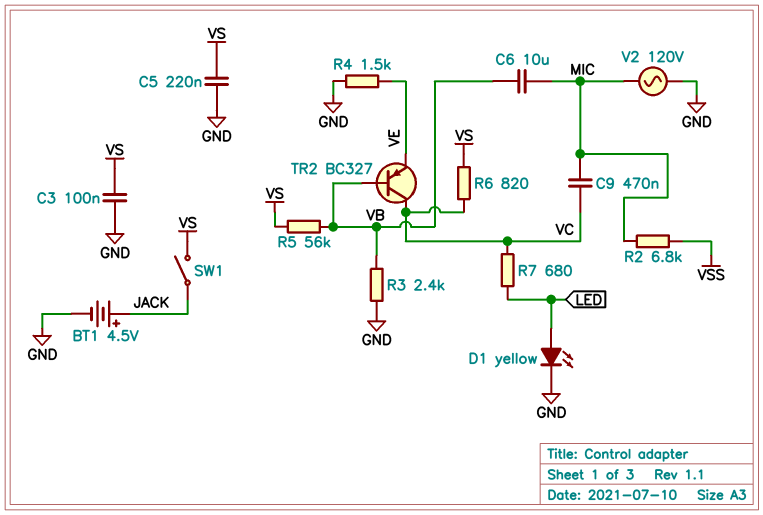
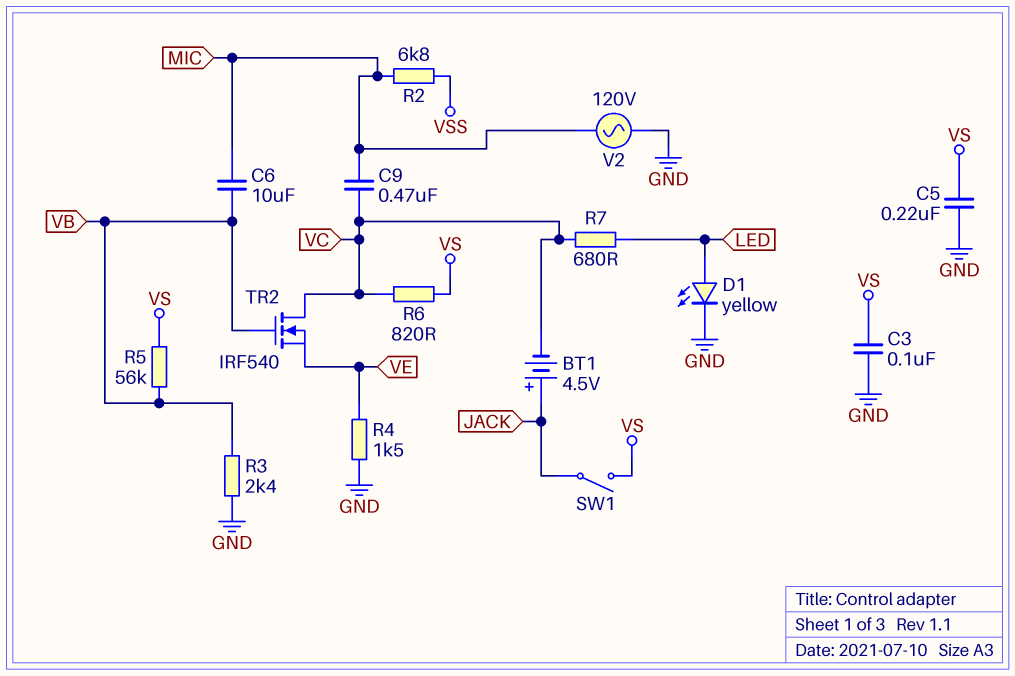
BT1: 4.5V (plus JACK, minus GND) -> 4.5V (plus JACK, minus VC)
TR2: PNP BC327 (B VB, C VC, E VE) -> NMOS IRF540 (G VB, D VC, S VE)

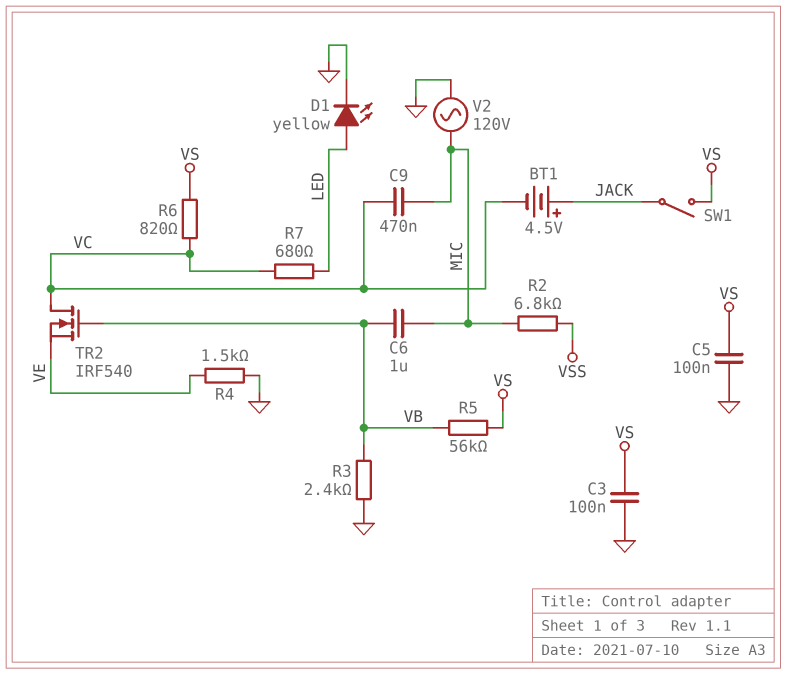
C5: 220nF (GND, VS) -> 100nF (GND, VS)
C6: 10uF (MIC, VB) -> 1uF (MIC, VB)

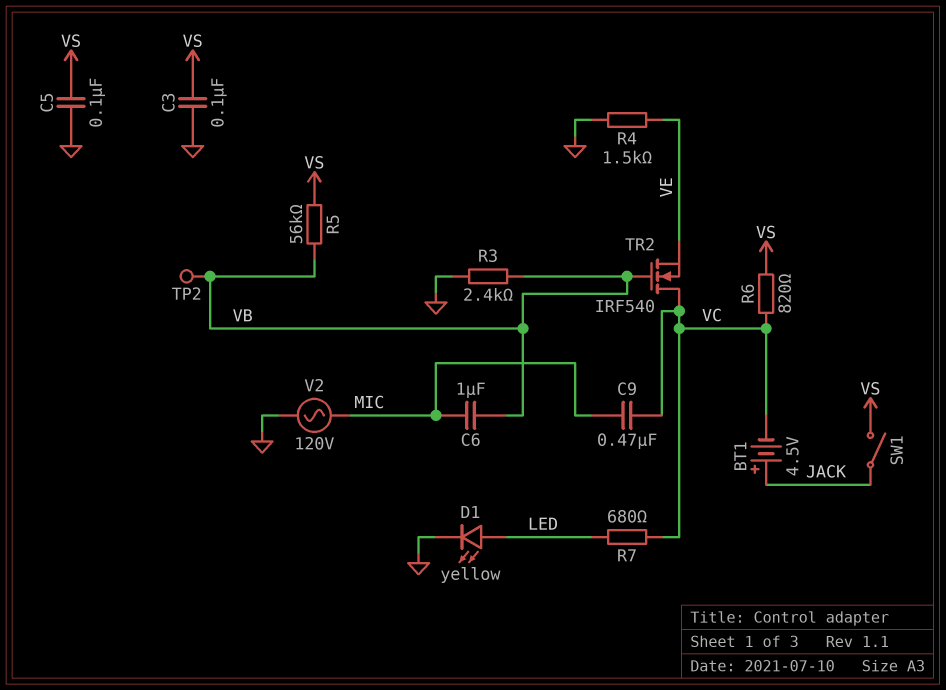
R2: 6.8k (MIC, VSS) -> none
TP2: none -> test point (VB)

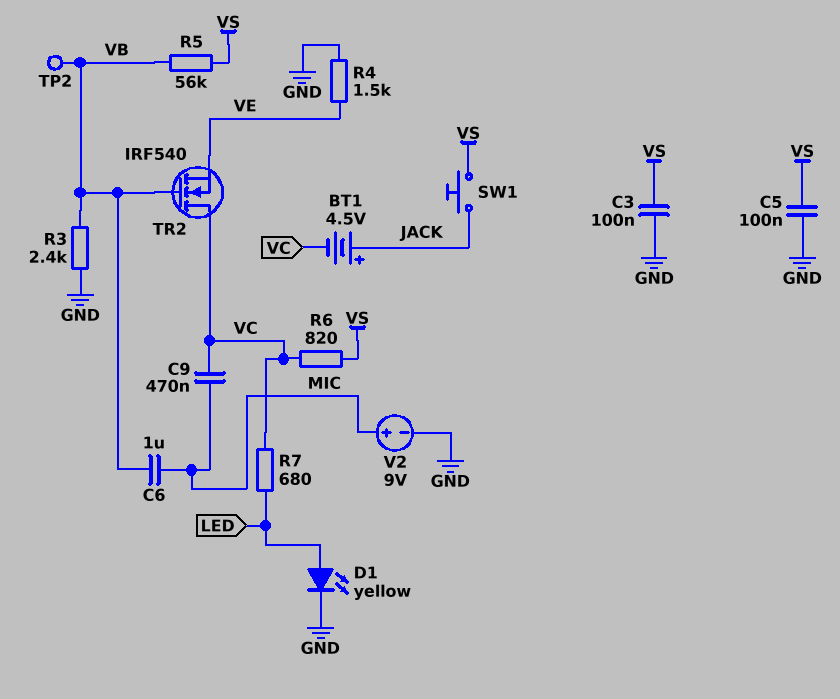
SW1: switch (JACK, VS) -> button (JACK, VS)
V2: AC 120V (GND, MIC) -> 9V (plus MIC, minus GND)

